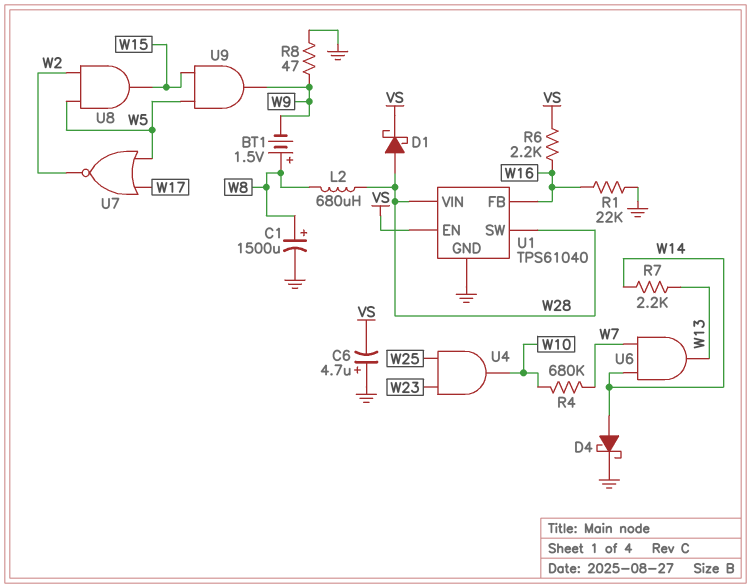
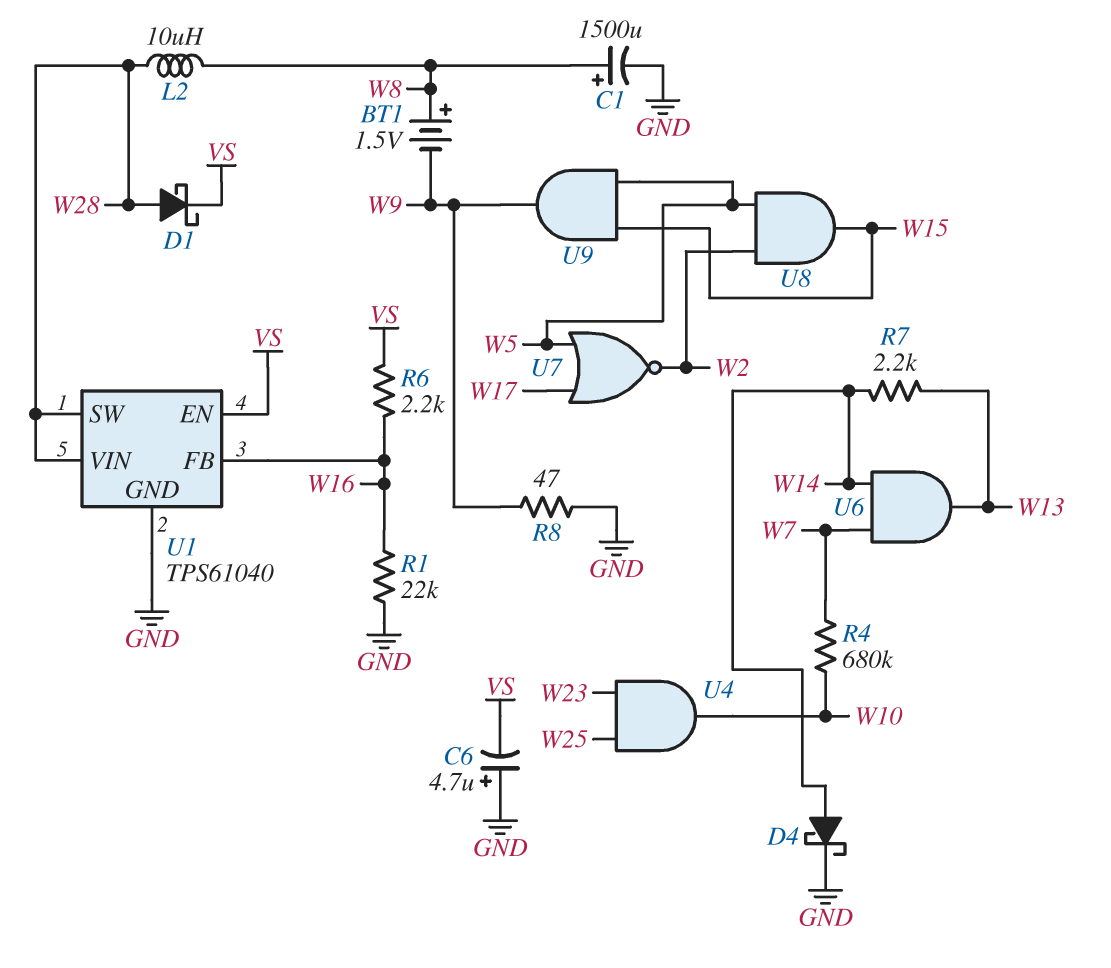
L2: 680uH (W8, W28) -> 10uH (W8, W28)

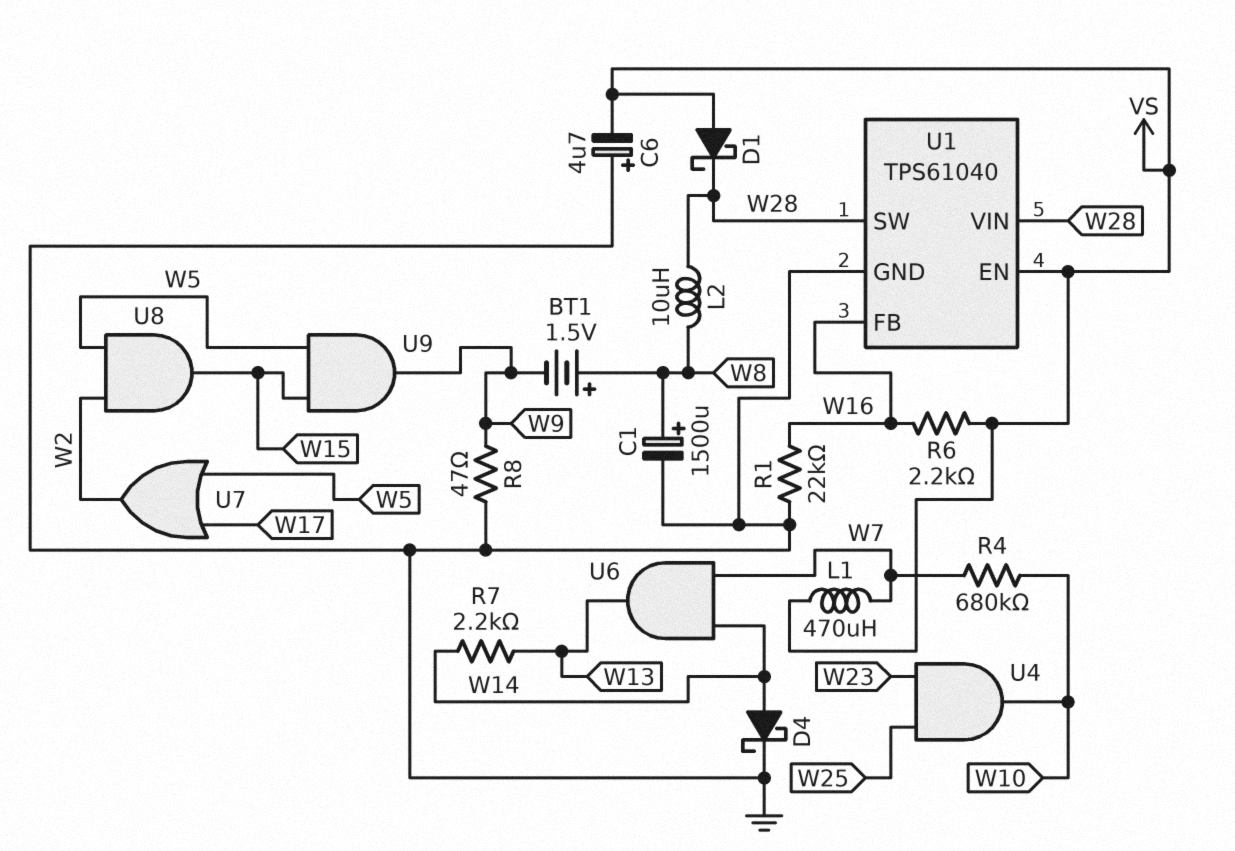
D1: schottky (A W28, K VS) -> schottky (A VS, K W28)
L1: none -> 470uH (VS, W7)
U7: NOR (in W5, in W17, out W2) -> OR (in W5, in W17, out W2)

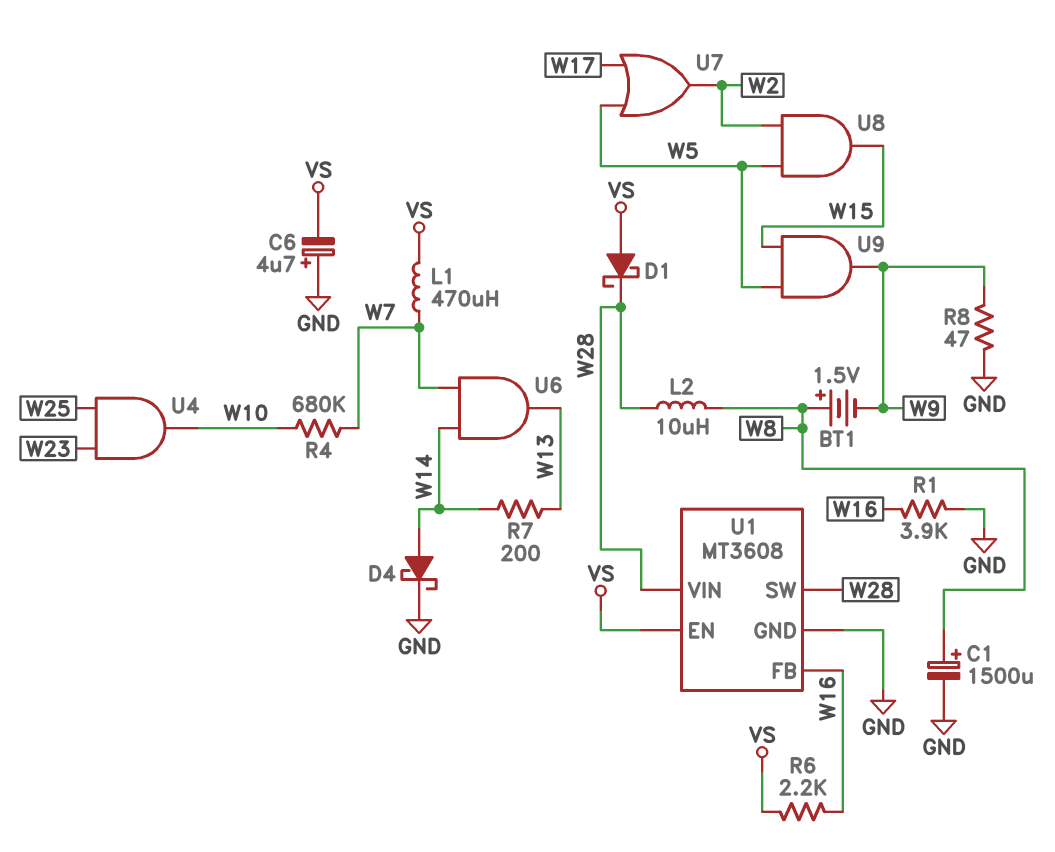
R1: 22k (GND, W16) -> 3.9k (GND, W16)
R7: 2.2k (W13, W14) -> 200 (W13, W14)
U1: TPS61040 -> MT3608

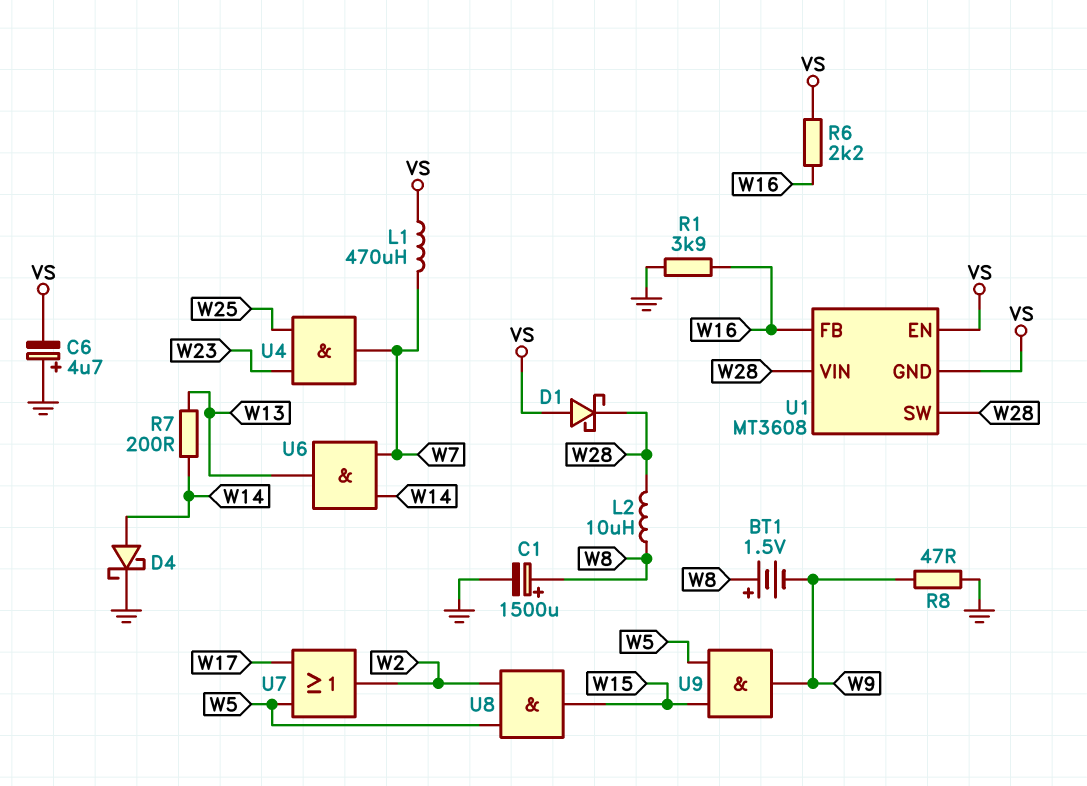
R4: 680k (W7, W10) -> none
U1 pin GND: GND -> VS
U4: AND (in W23, in W25, out W10) -> AND (in W23, in W25, out W7)

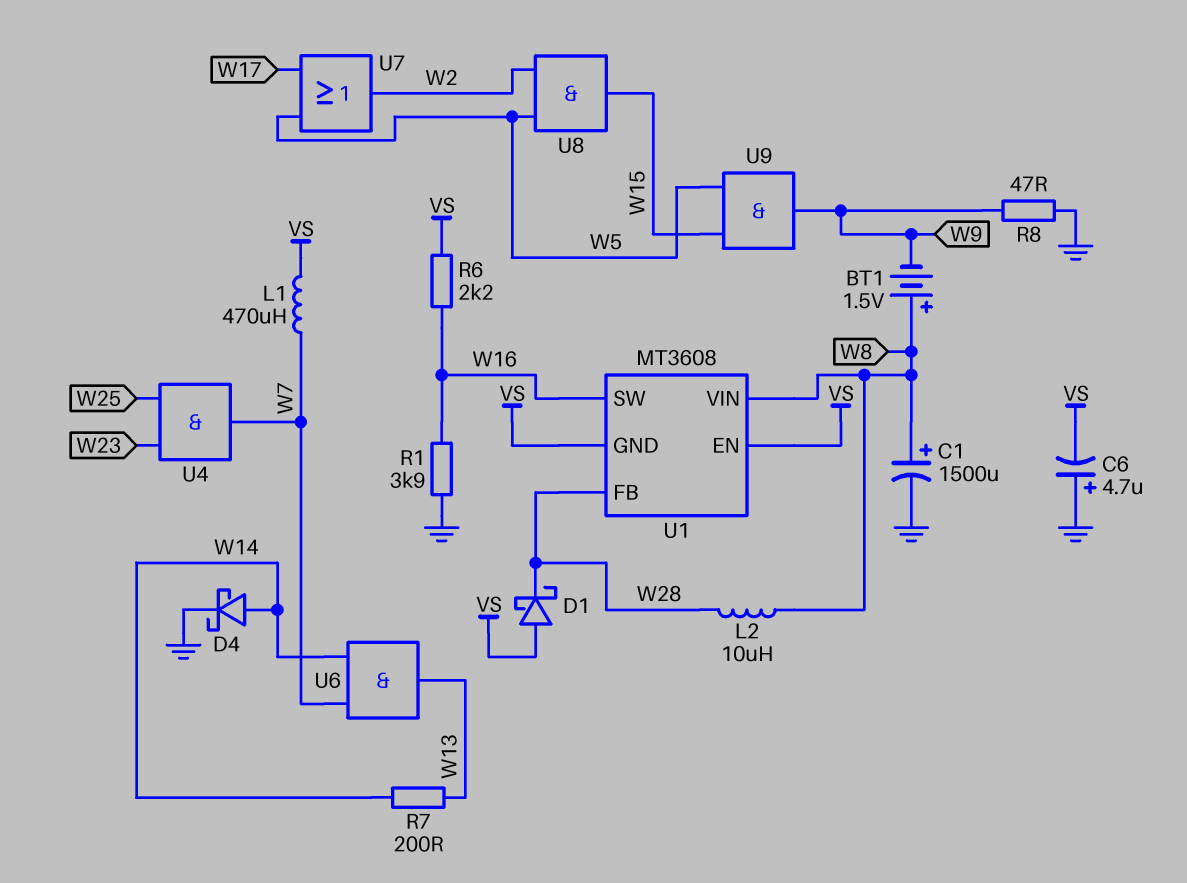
U1 pin FB: W16 -> W28
U1 pin SW: W28 -> W16
U1 pin VIN: W28 -> W8

